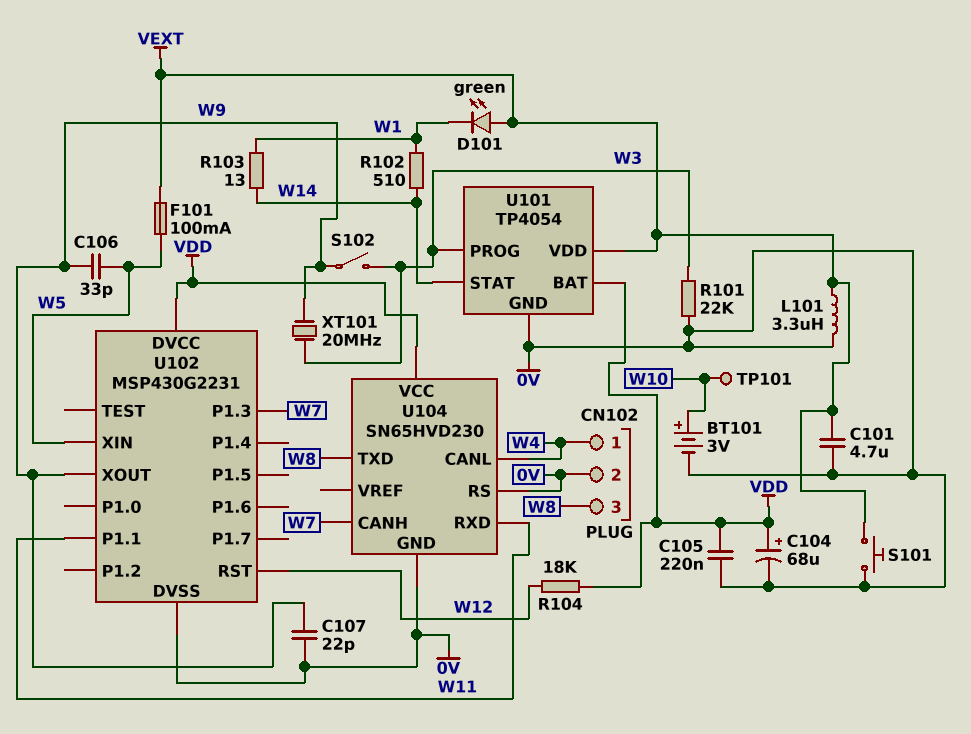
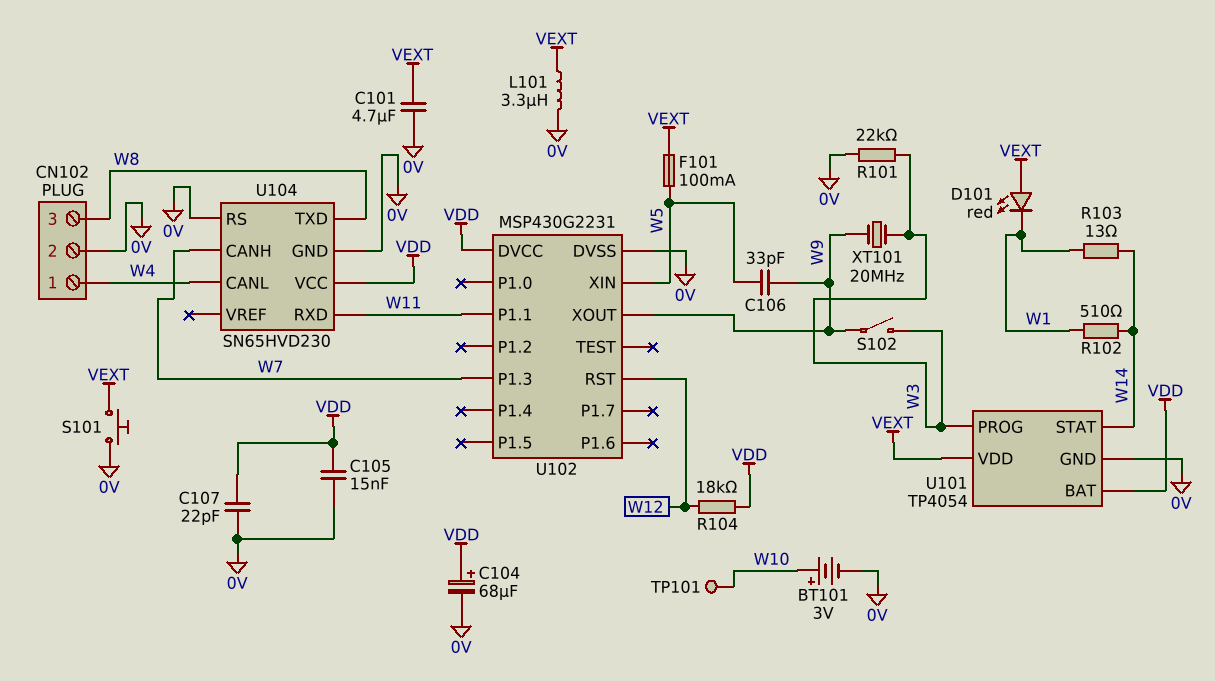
C105: 220nF (0V, VDD) -> 15nF (0V, VDD)
C107: 22pF (0V, W9) -> 22pF (0V, VDD)
D101: LED green (A VEXT, K W1) -> LED red (A VEXT, K W1)

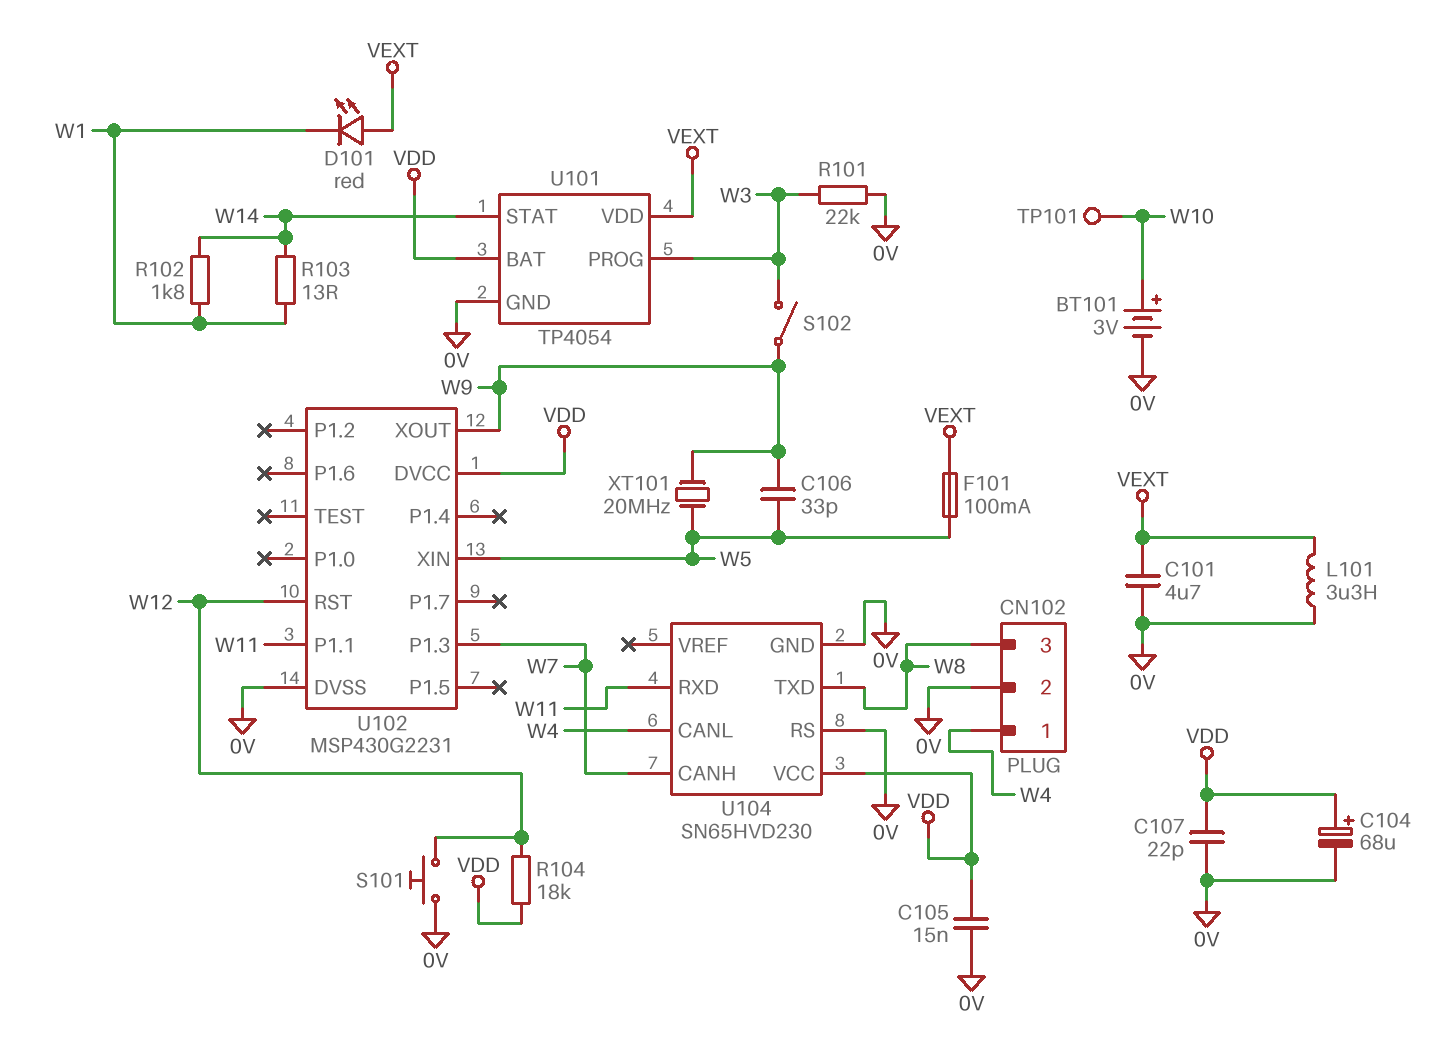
R102: 510 (W1, W14) -> 1.8k (W1, W14)
S101: button (0V, VEXT) -> button (0V, W12)
XT101: 20MHz (W3, W9) -> 20MHz (W5, W9)

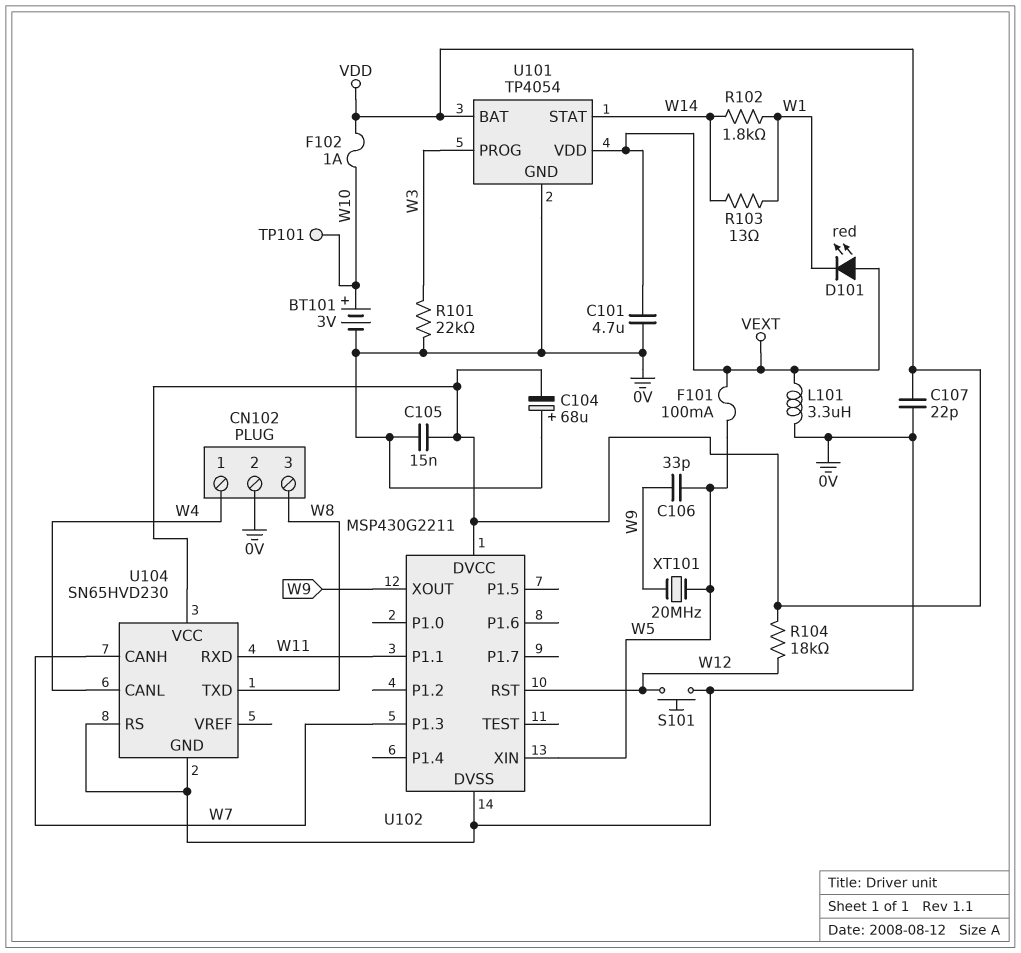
C104: 68uF (plus VDD, minus 0V) -> 68uF (plus 0V, minus VDD)
F102: none -> 1A (VDD, W10)
S102: switch (W3, W9) -> none
U102: MSP430G2231 -> MSP430G2211

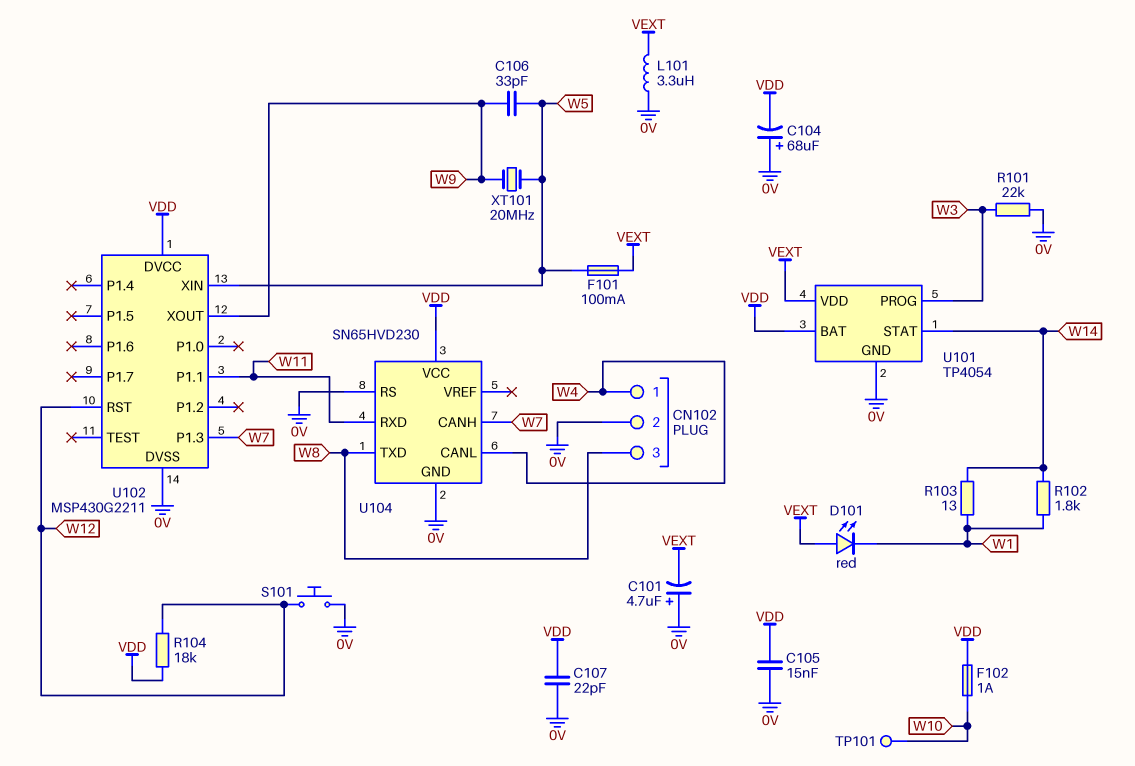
BT101: 3V (plus W10, minus 0V) -> none
C101: 4.7uF (0V, VEXT) -> 4.7uF (plus 0V, minus VEXT)

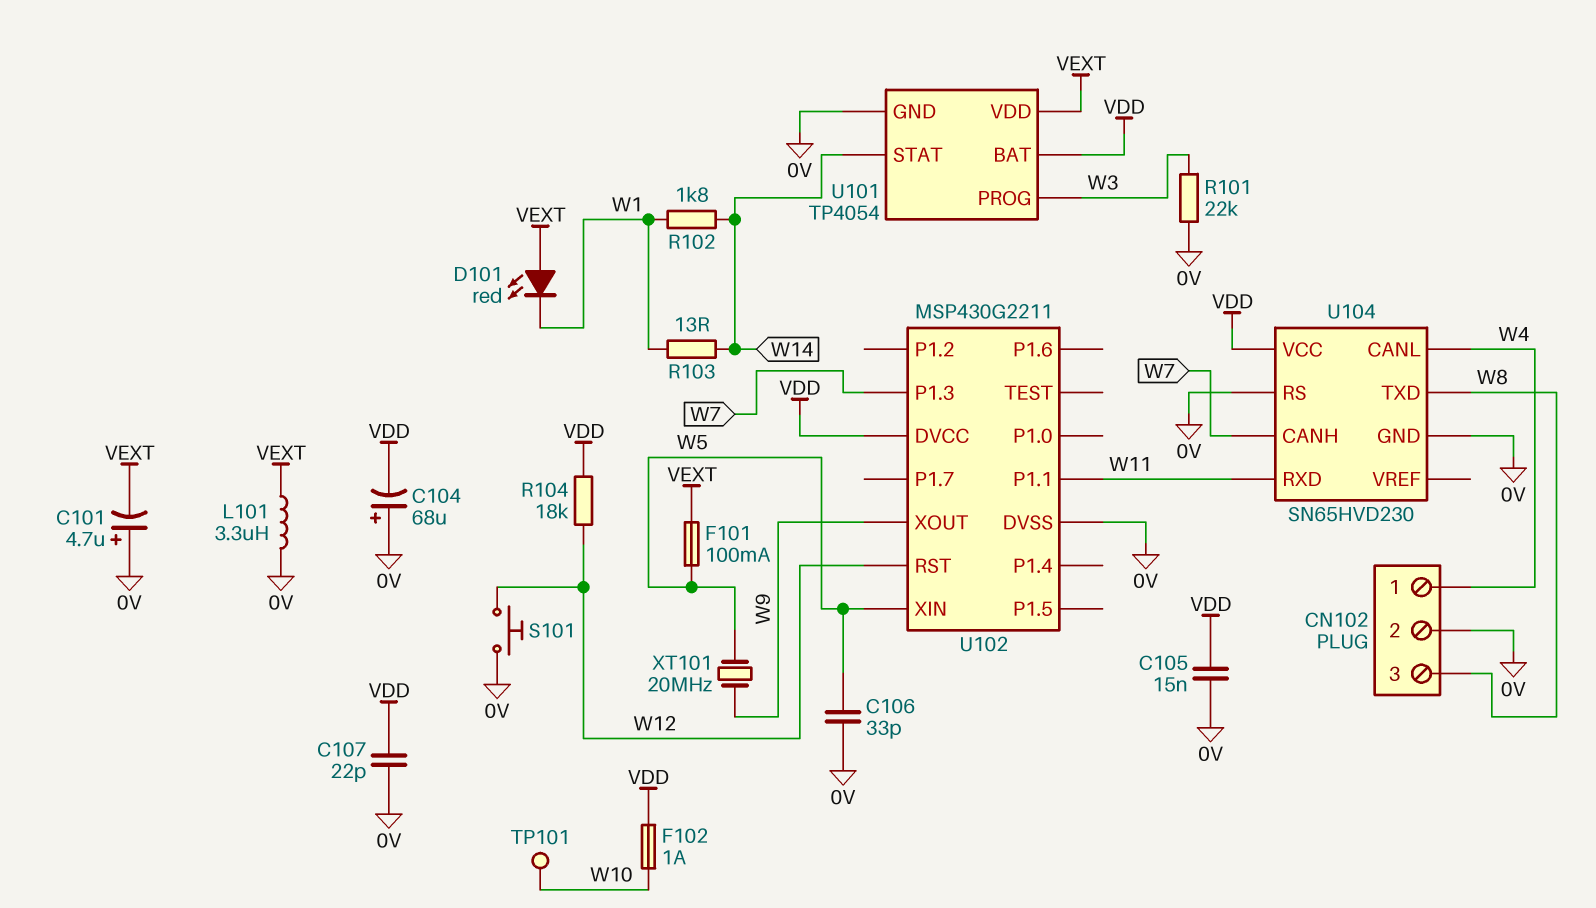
C106: 33pF (W5, W9) -> 33pF (0V, W5)

